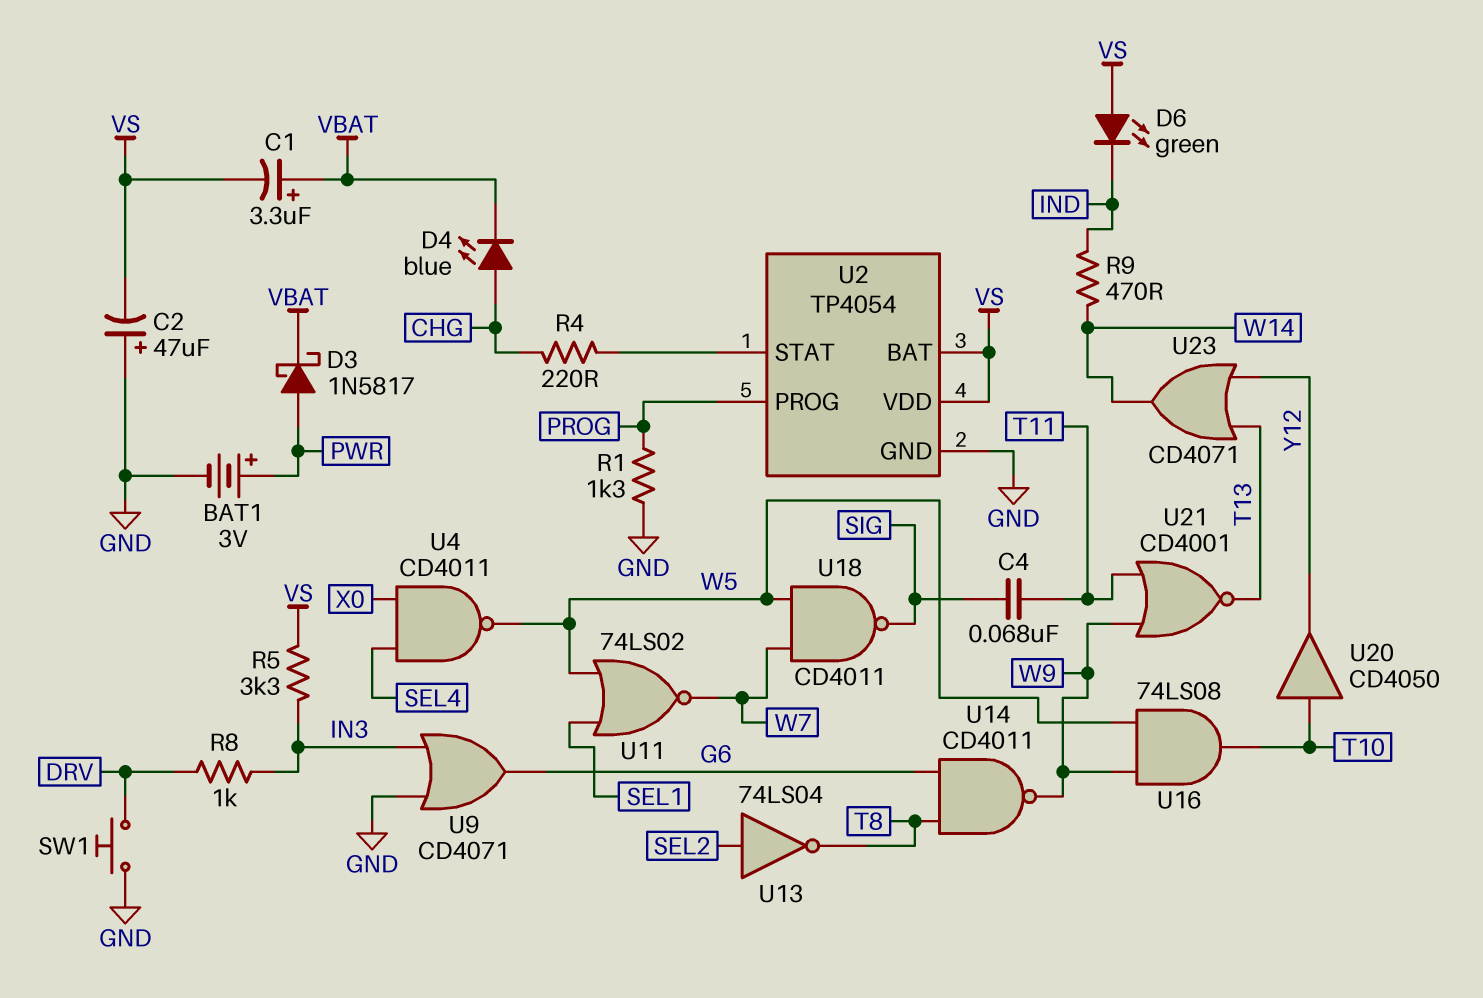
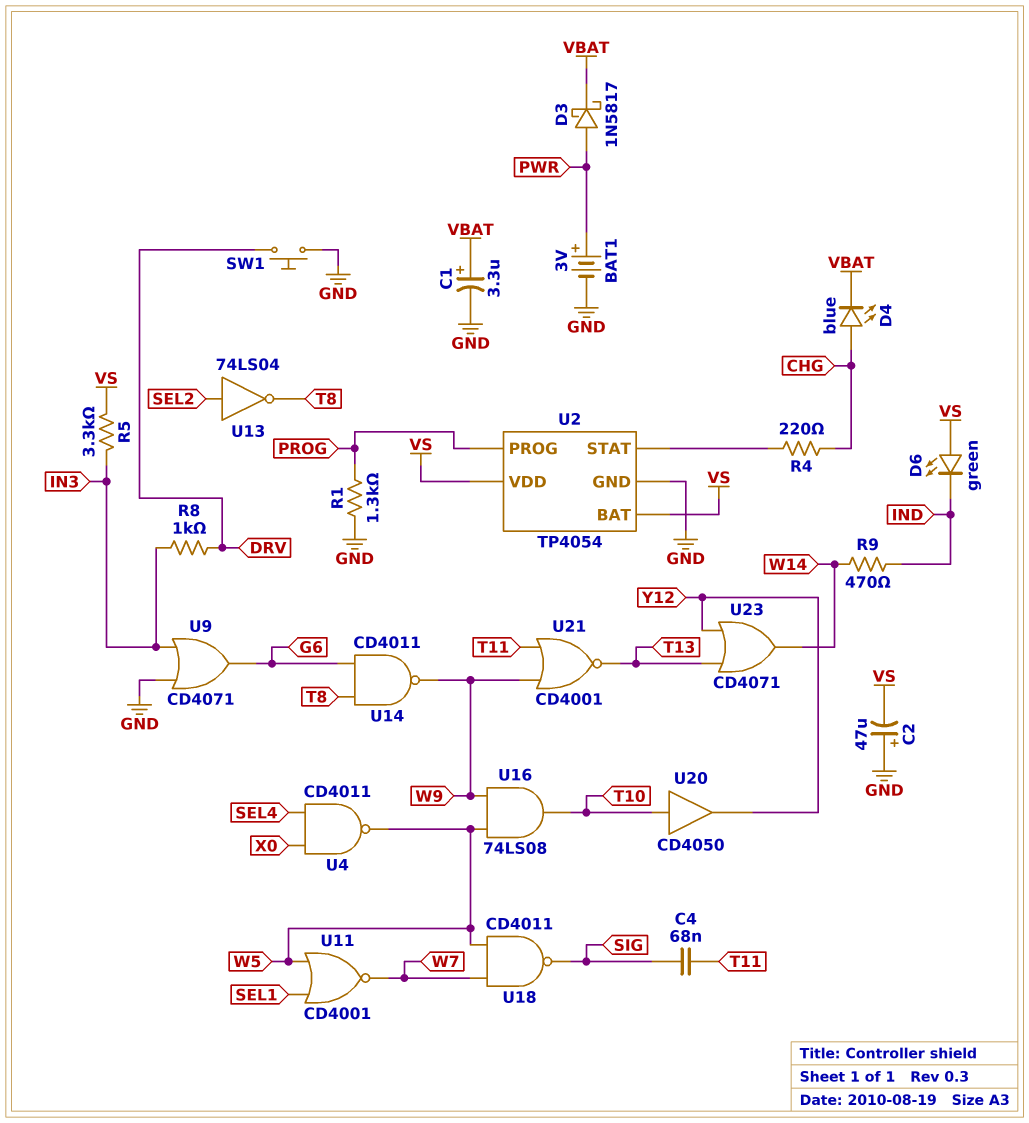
C1: 3.3uF (plus VBAT, minus VS) -> 3.3uF (plus VBAT, minus GND)
U11: NOR 74LS02 (in SEL1, in W5, out W7) -> NOR CD4001 (in SEL1, in W5, out W7)

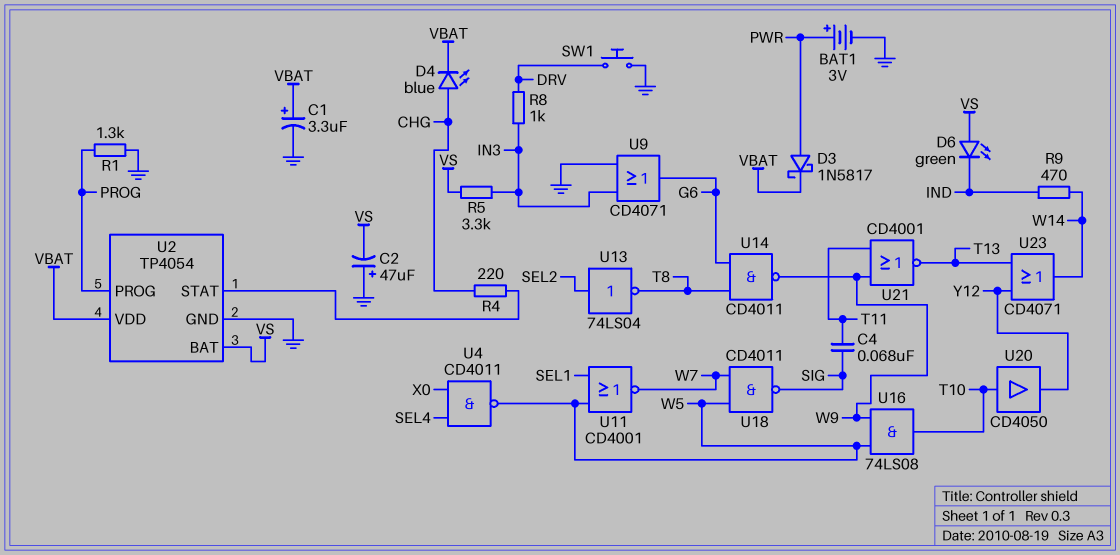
U2 pin VDD: VS -> VBAT

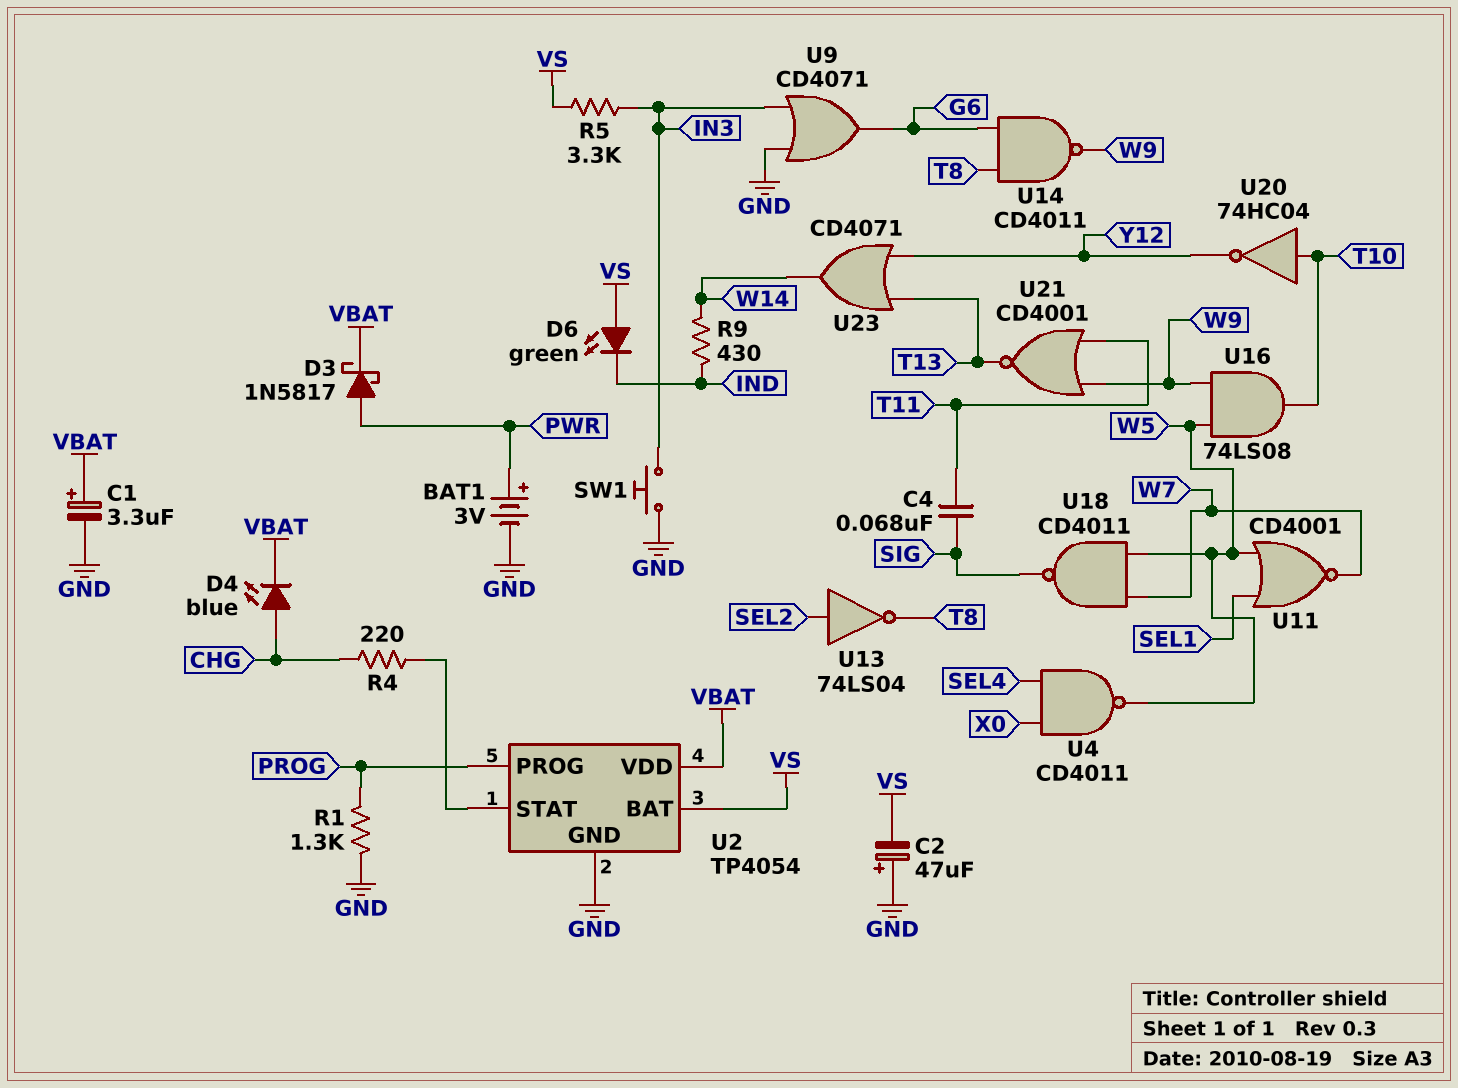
R8: 1k (DRV, IN3) -> none
R9: 470 (IND, W14) -> 430 (IND, W14)
SW1: button (DRV, GND) -> button (GND, IN3)
U20: buffer CD4050 (in T10, out Y12) -> NOT 74HC04 (in T10, out Y12)

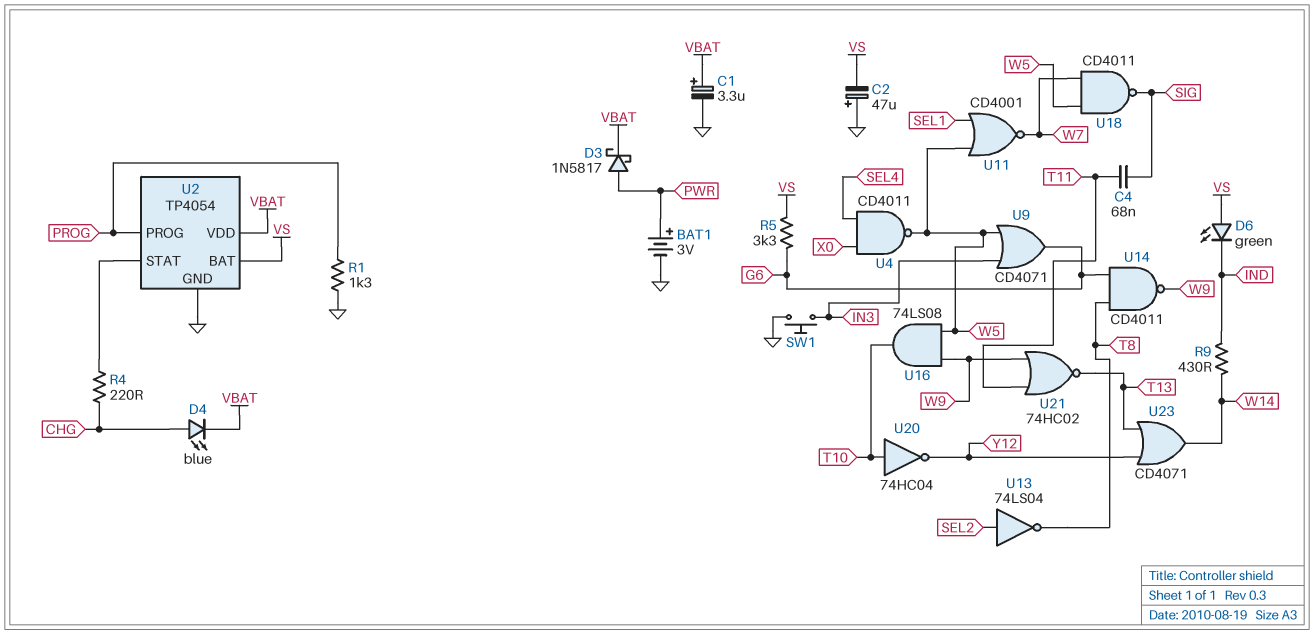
R5: 3.3k (IN3, VS) -> 3.3k (G6, VS)
U9: OR CD4071 (in GND, in IN3, out G6) -> OR CD4071 (in IN3, in W5, out G6)
U21: NOR CD4001 (in T11, in W9, out T13) -> NOR 74HC02 (in T11, in W9, out T13)

